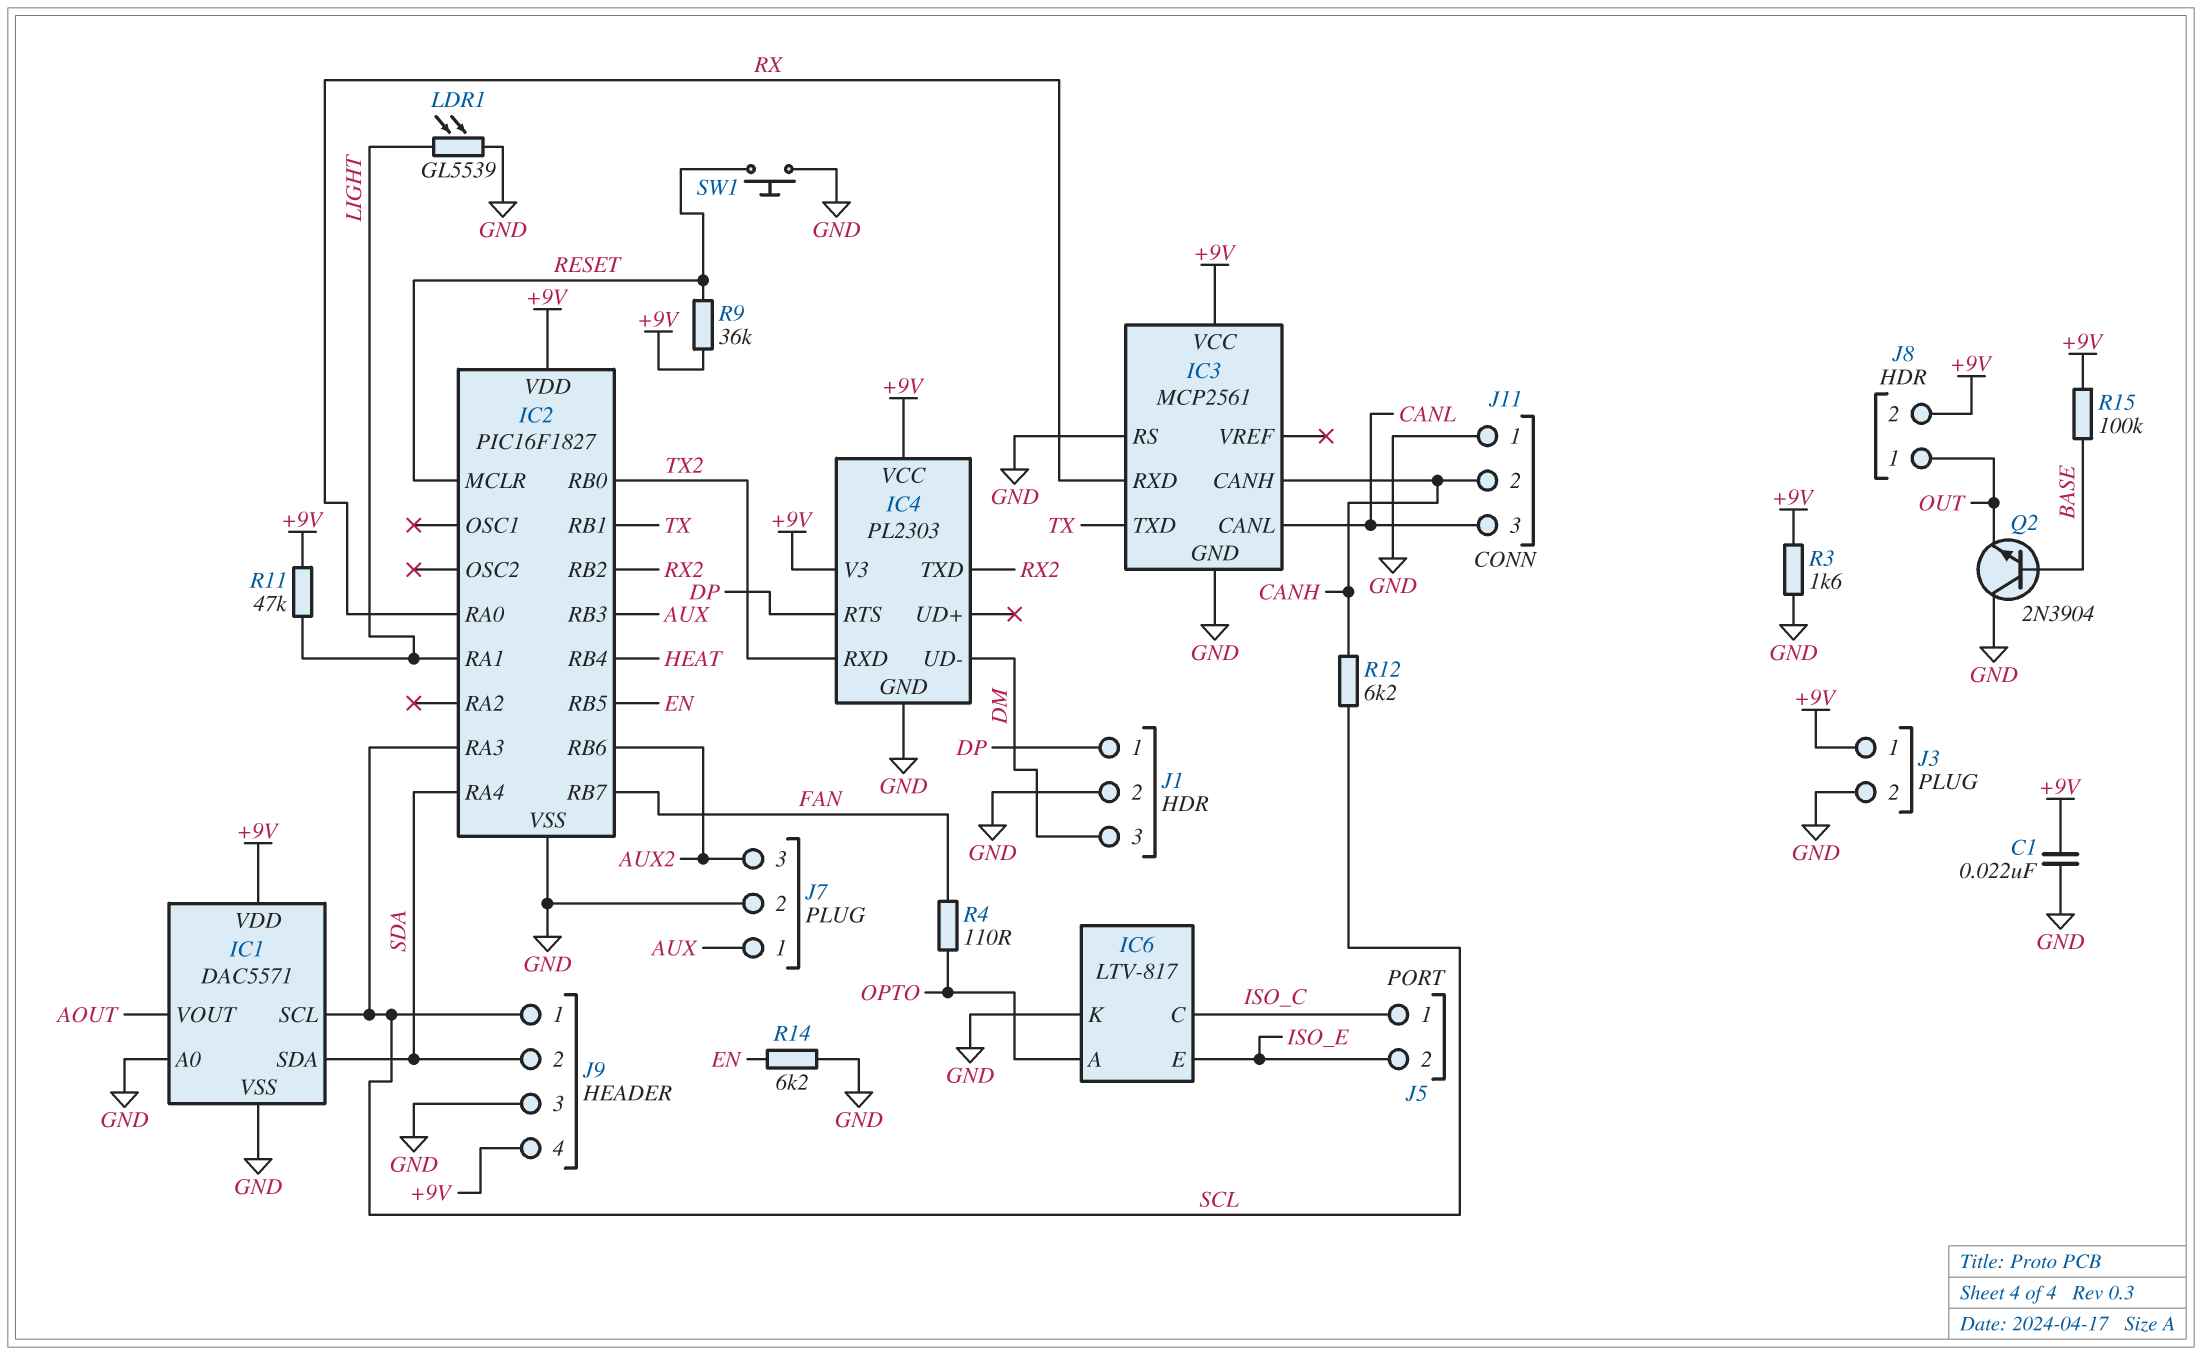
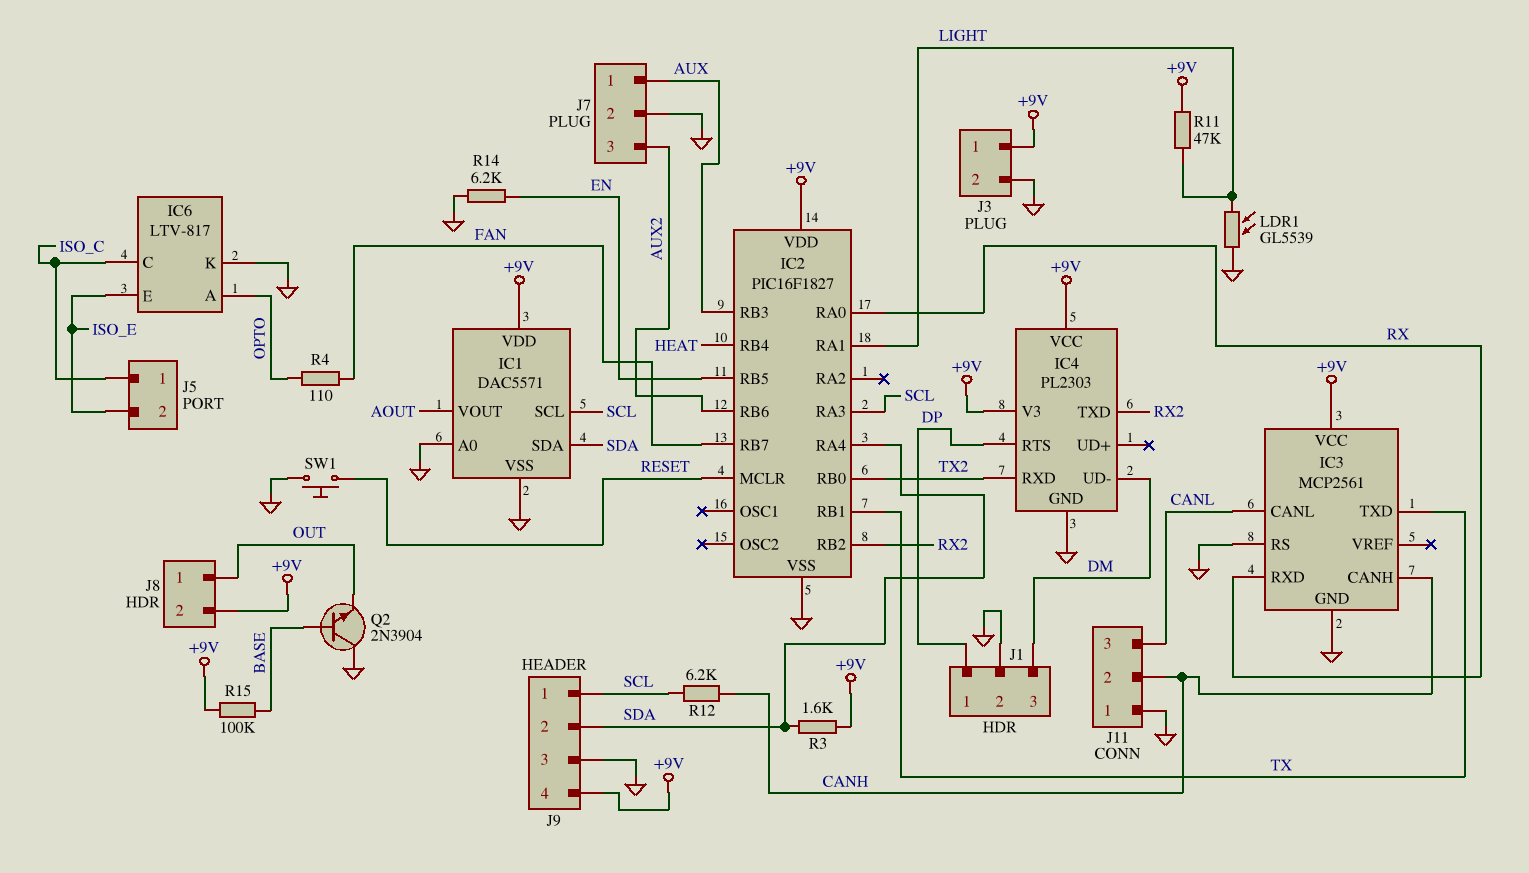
C1: 22nF (+9V, GND) -> none
R3: 1.6k (+9V, GND) -> 1.6k (+9V, SDA)
R9: 36k (+9V, RESET) -> none

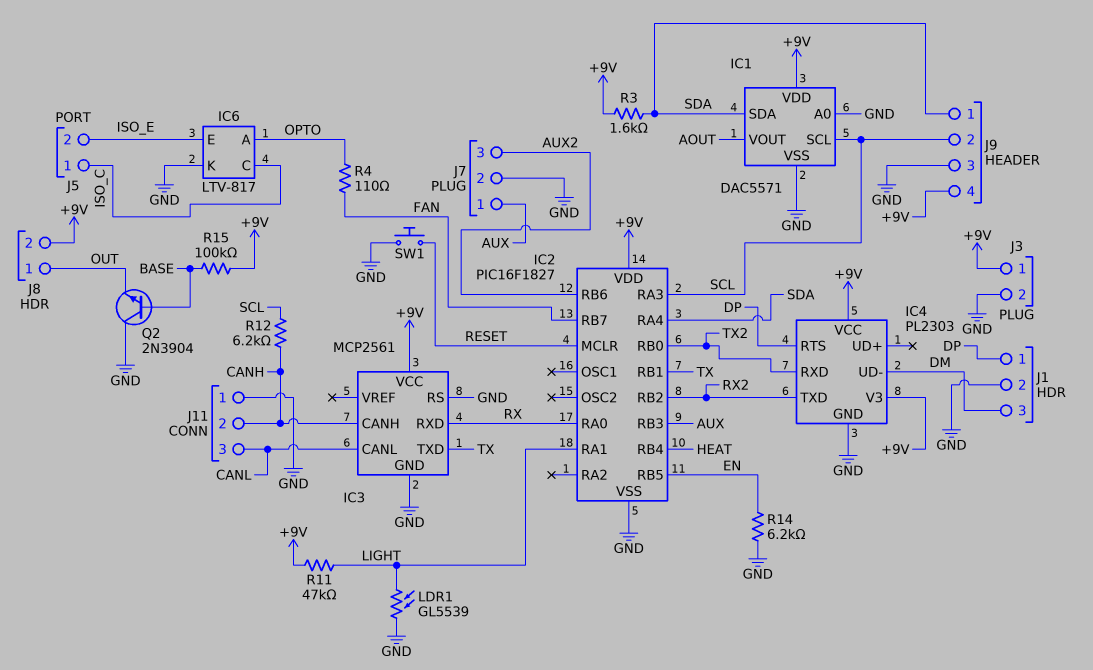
J9 pin 1: SCL -> SDA
J9 pin 2: SDA -> SCL

